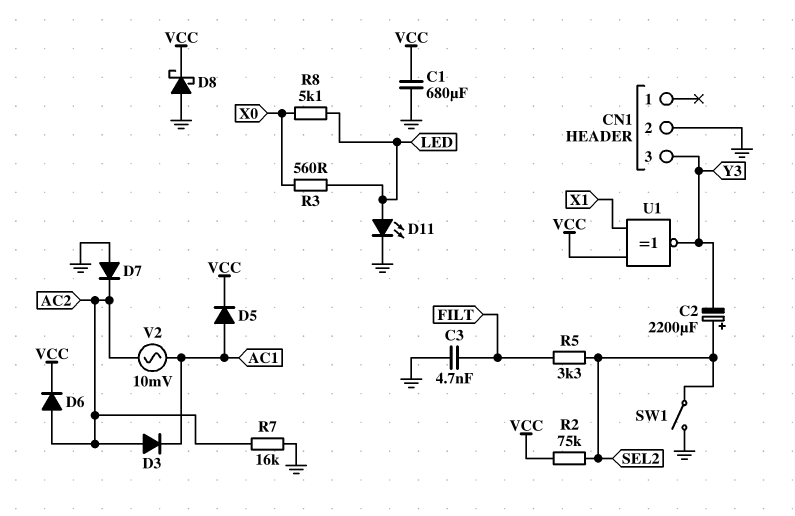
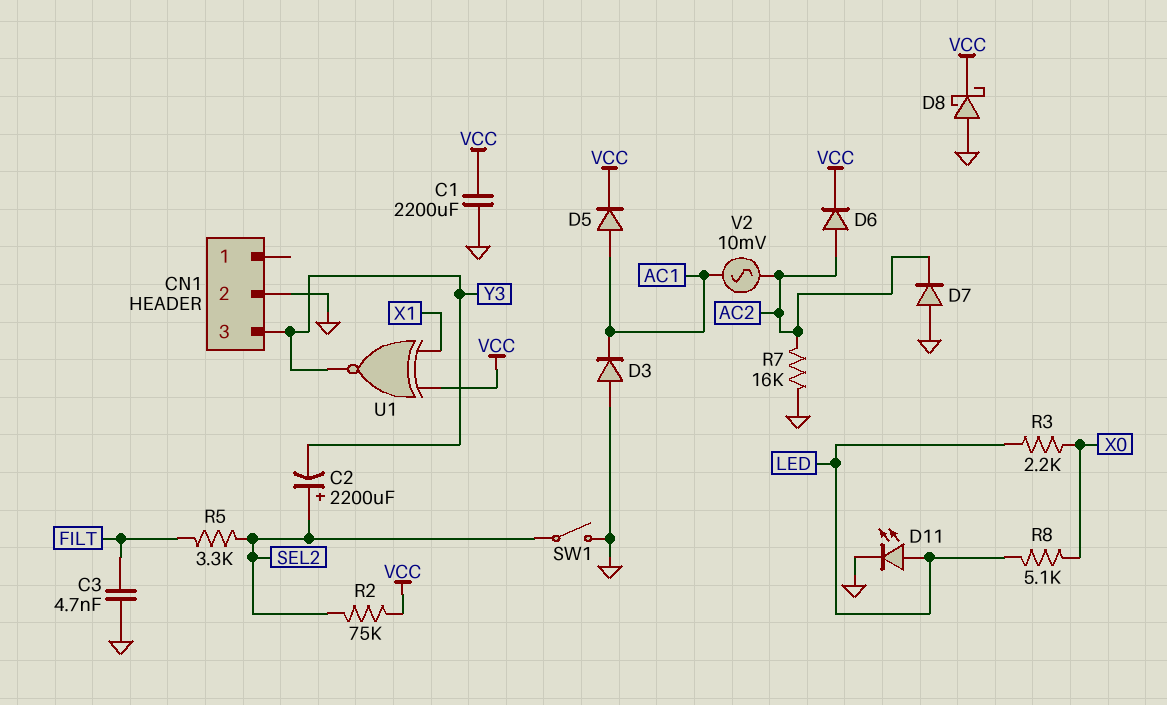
C1: 680uF (GND, VCC) -> 2200uF (GND, VCC)
D3: diode (A AC2, K AC1) -> diode (A GND, K AC1)
R3: 560 (LED, X0) -> 2.2k (LED, X0)

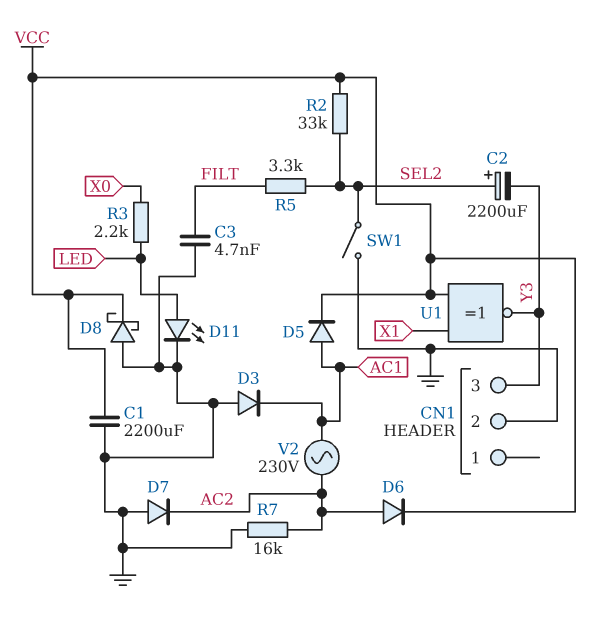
R2: 75k (SEL2, VCC) -> 33k (SEL2, VCC)
R8: 5.1k (LED, X0) -> none
V2: AC 10mV (AC1, AC2) -> AC 230V (AC1, AC2)

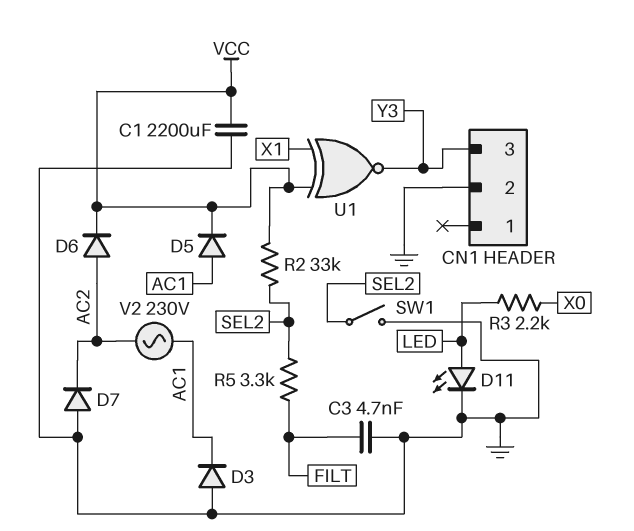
C2: 2200uF (plus SEL2, minus Y3) -> none
D8: schottky (A GND, K VCC) -> none
R7: 16k (AC2, GND) -> none

